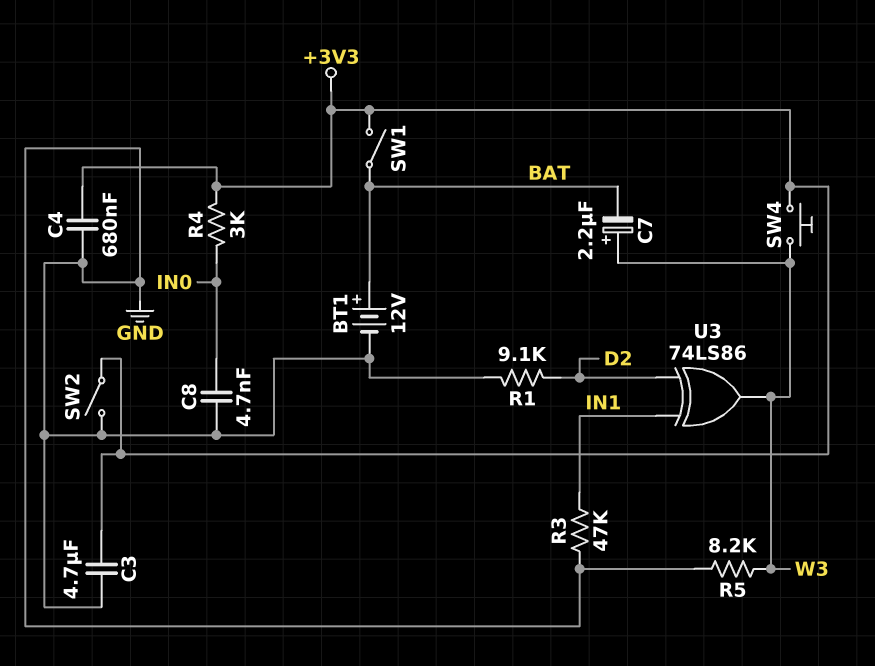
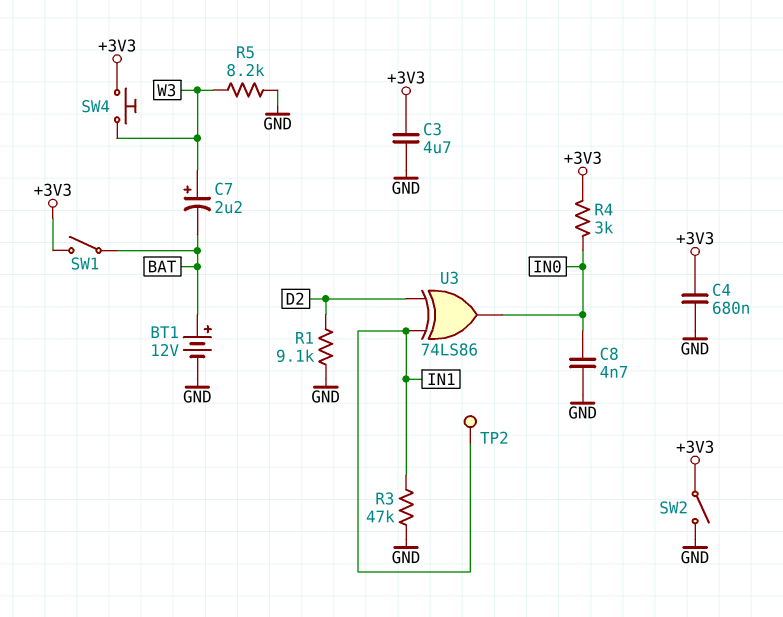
TP2: none -> test point (IN1)
U3: XOR 74LS86 (in D2, in IN1, out W3) -> XOR 74LS86 (in D2, in IN1, out IN0)

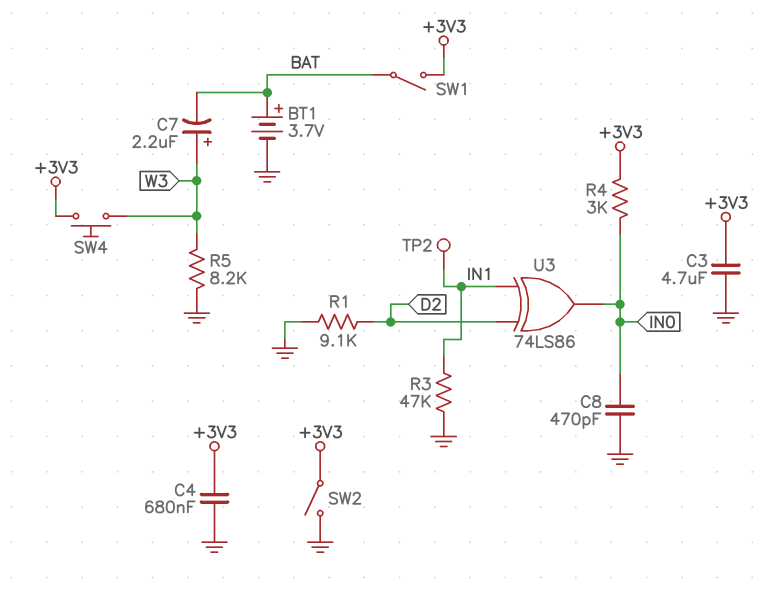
BT1: 12V (plus BAT, minus GND) -> 3.7V (plus BAT, minus GND)
C8: 4.7nF (GND, IN0) -> 470pF (GND, IN0)

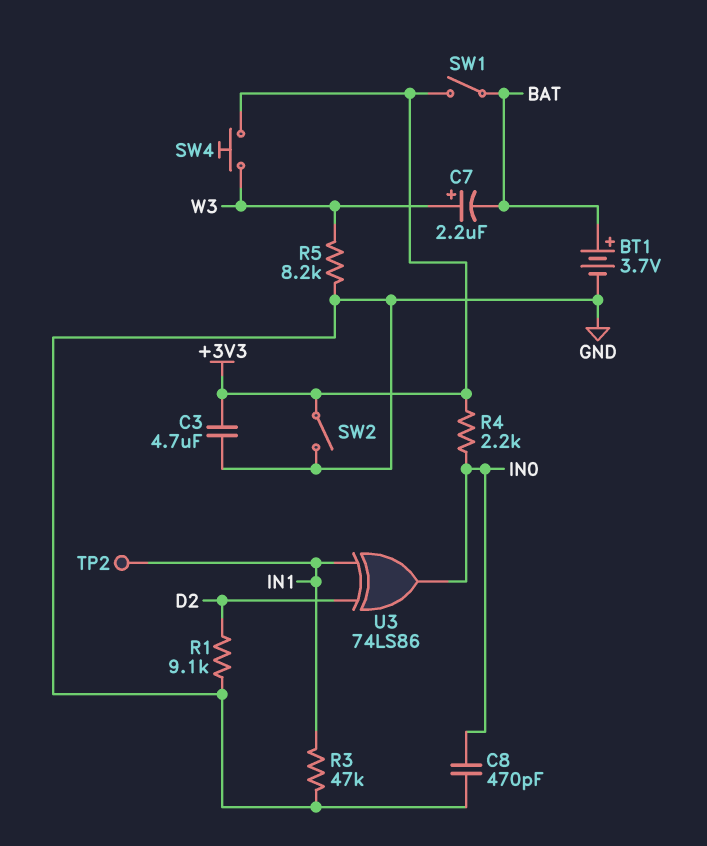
C4: 680nF (+3V3, GND) -> none
R4: 3k (+3V3, IN0) -> 2.2k (+3V3, IN0)

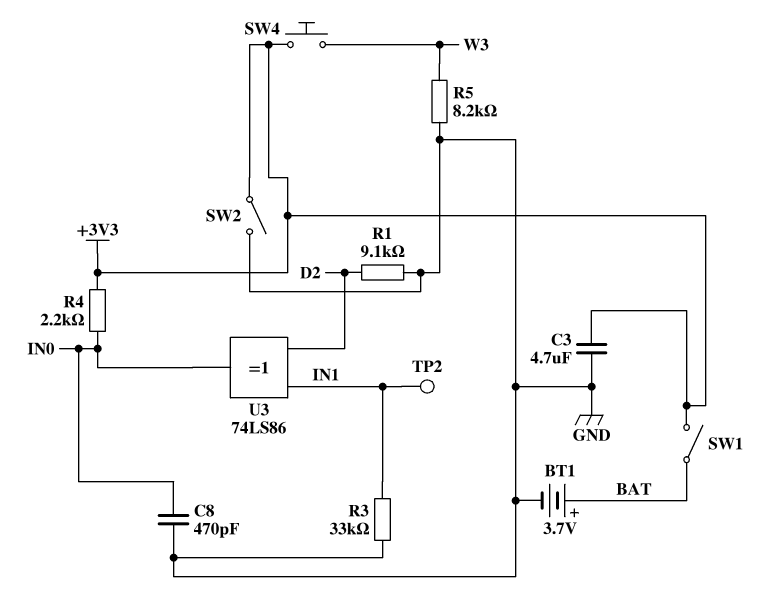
C7: 2.2uF (plus W3, minus BAT) -> none
R3: 47k (GND, IN1) -> 33k (GND, IN1)

